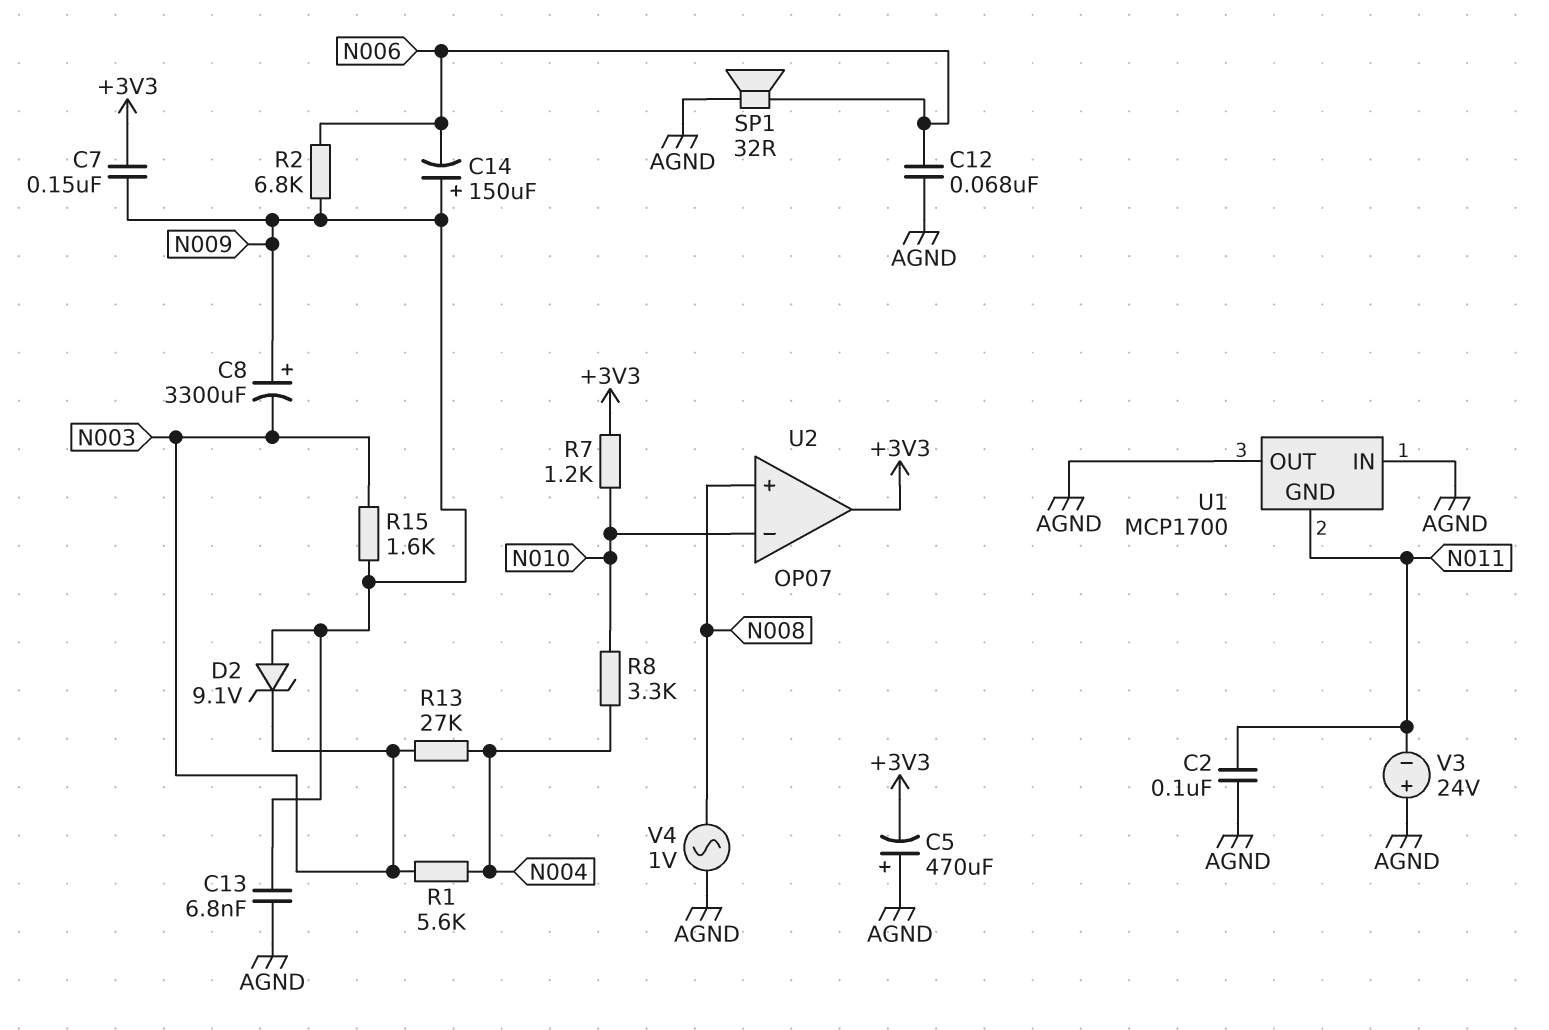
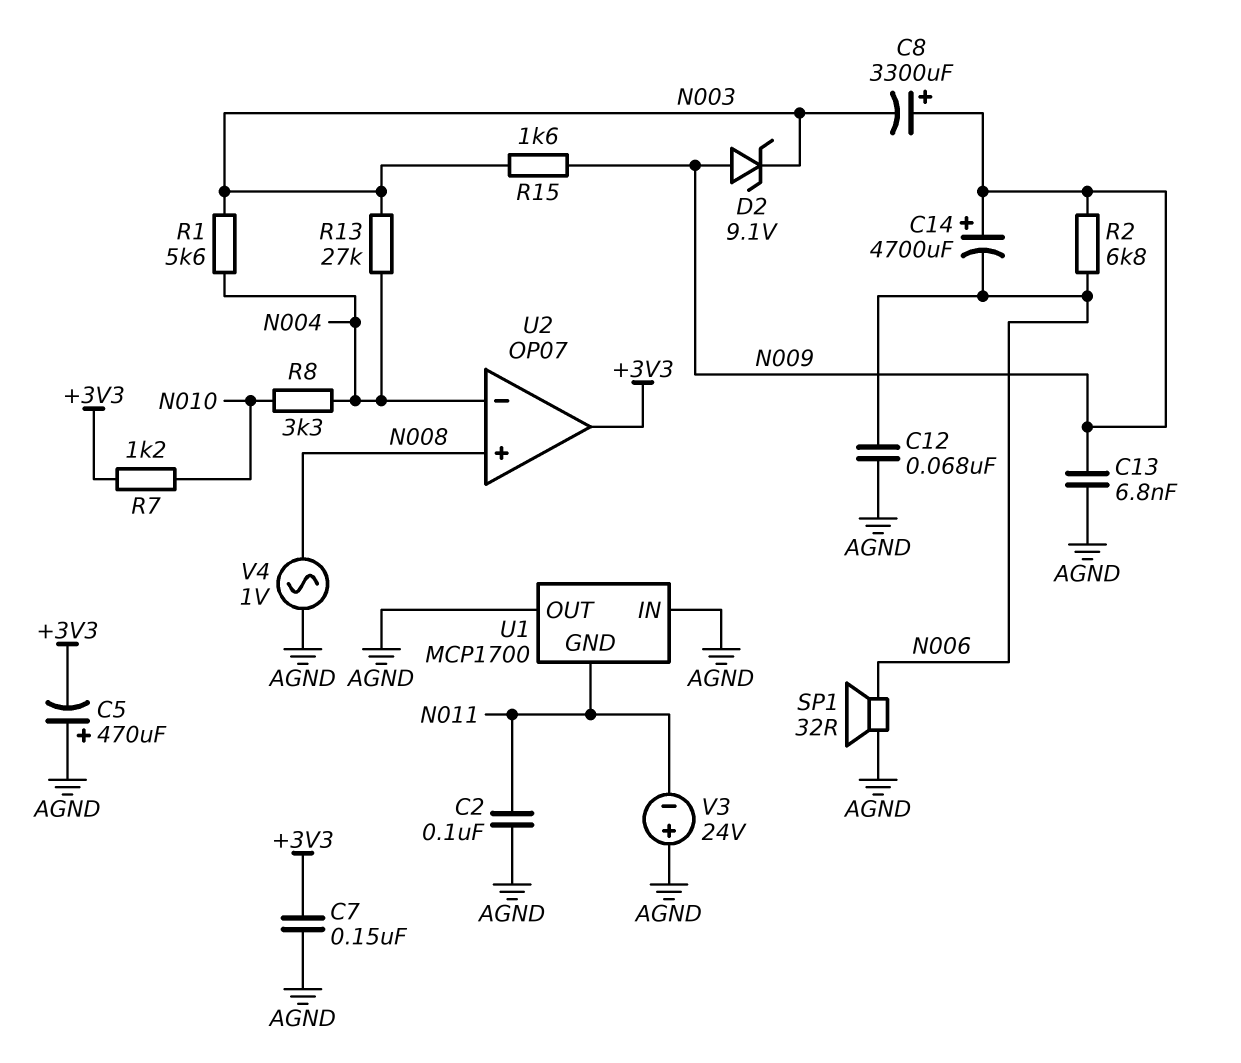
C7: 150nF (+3V3, N009) -> 150nF (+3V3, AGND)
C14: 150uF (plus N009, minus N006) -> 4700uF (plus N009, minus N006)
U2 pin in-: N010 -> N004

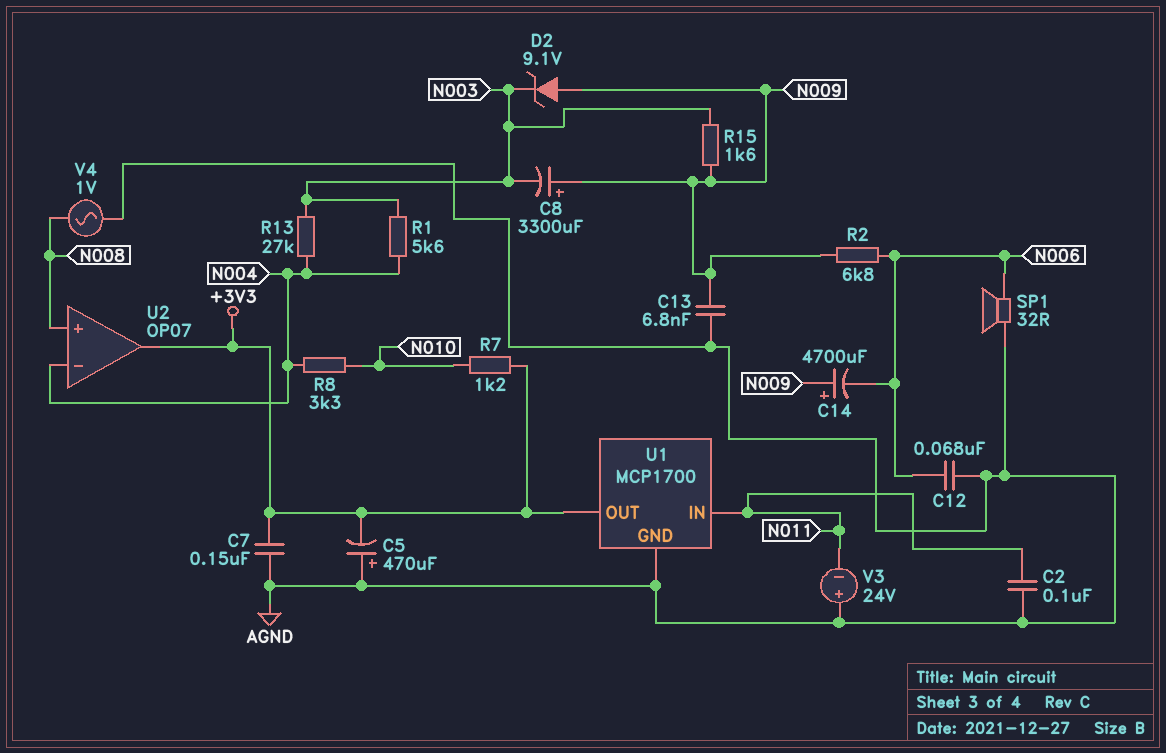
U1 pin GND: N011 -> AGND
U1 pin IN: AGND -> N011
U1 pin OUT: AGND -> +3V3

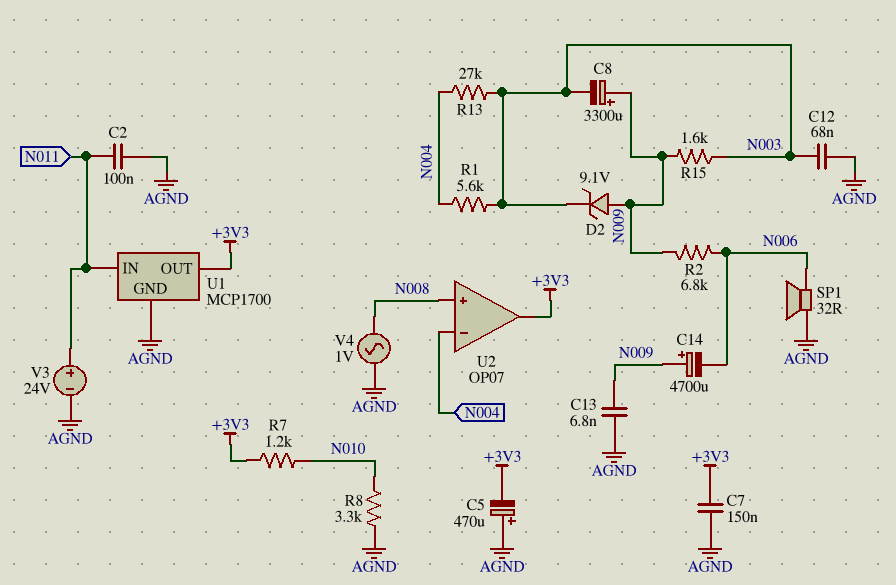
C12: 68nF (AGND, N006) -> 68nF (AGND, N003)
R8: 3.3k (N004, N010) -> 3.3k (AGND, N010)
V3: 24V (plus AGND, minus N011) -> 24V (plus N011, minus AGND)

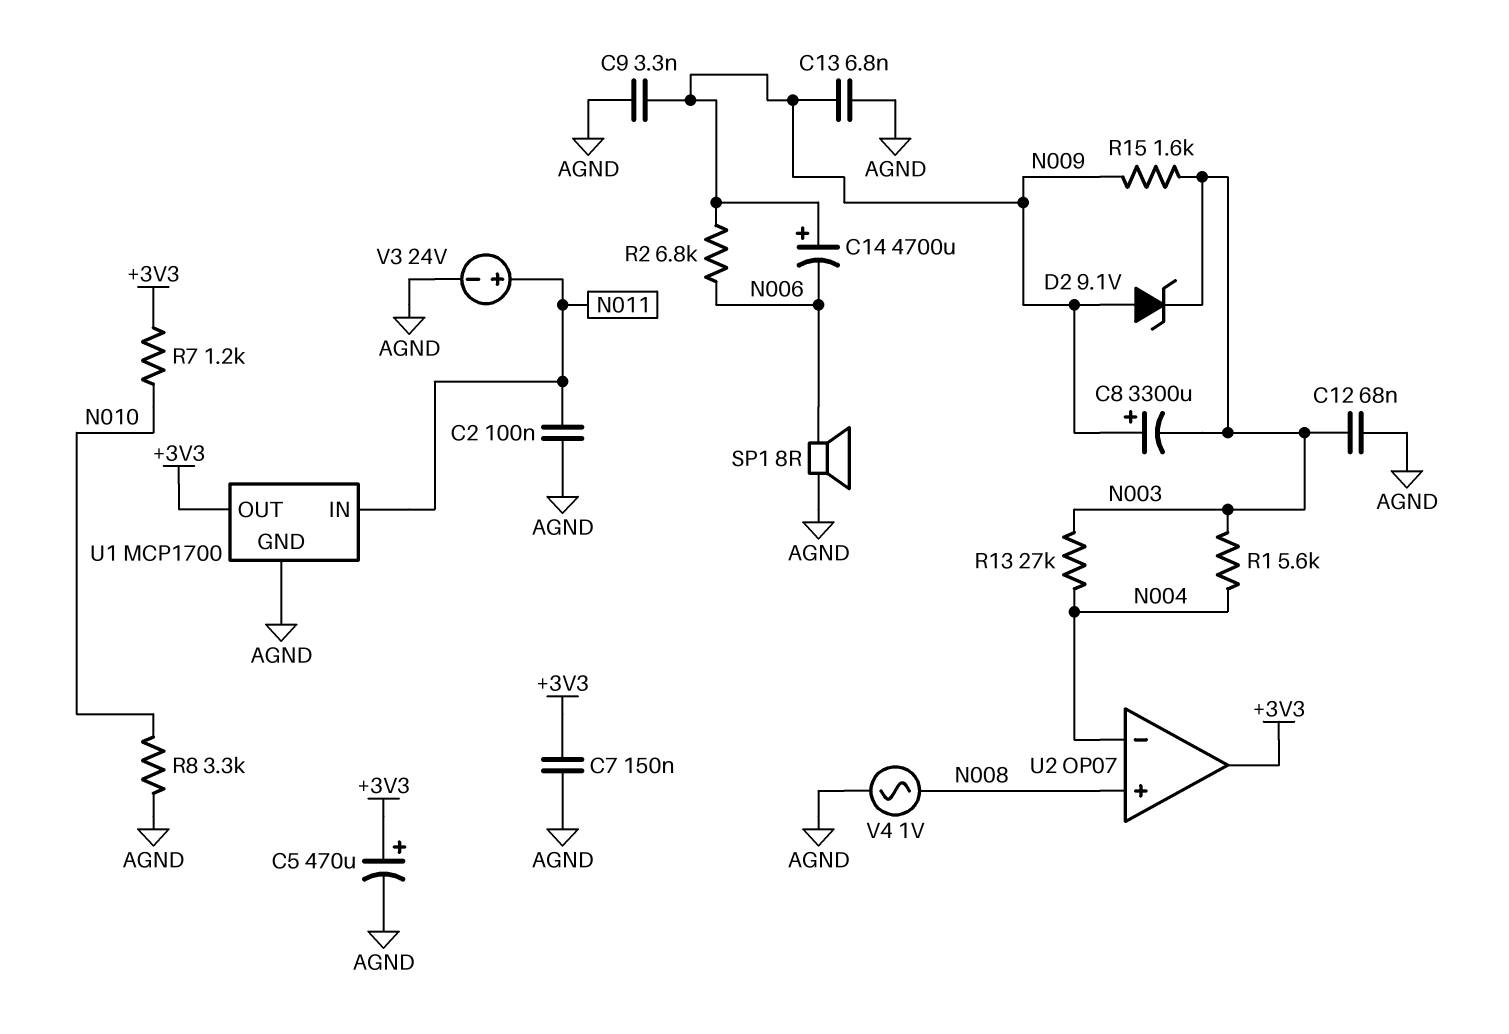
C5: 470uF (plus AGND, minus +3V3) -> 470uF (plus +3V3, minus AGND)
C9: none -> 3.3nF (AGND, N009)
SP1: speaker 32R (AGND, N006) -> speaker 8R (AGND, N006)

